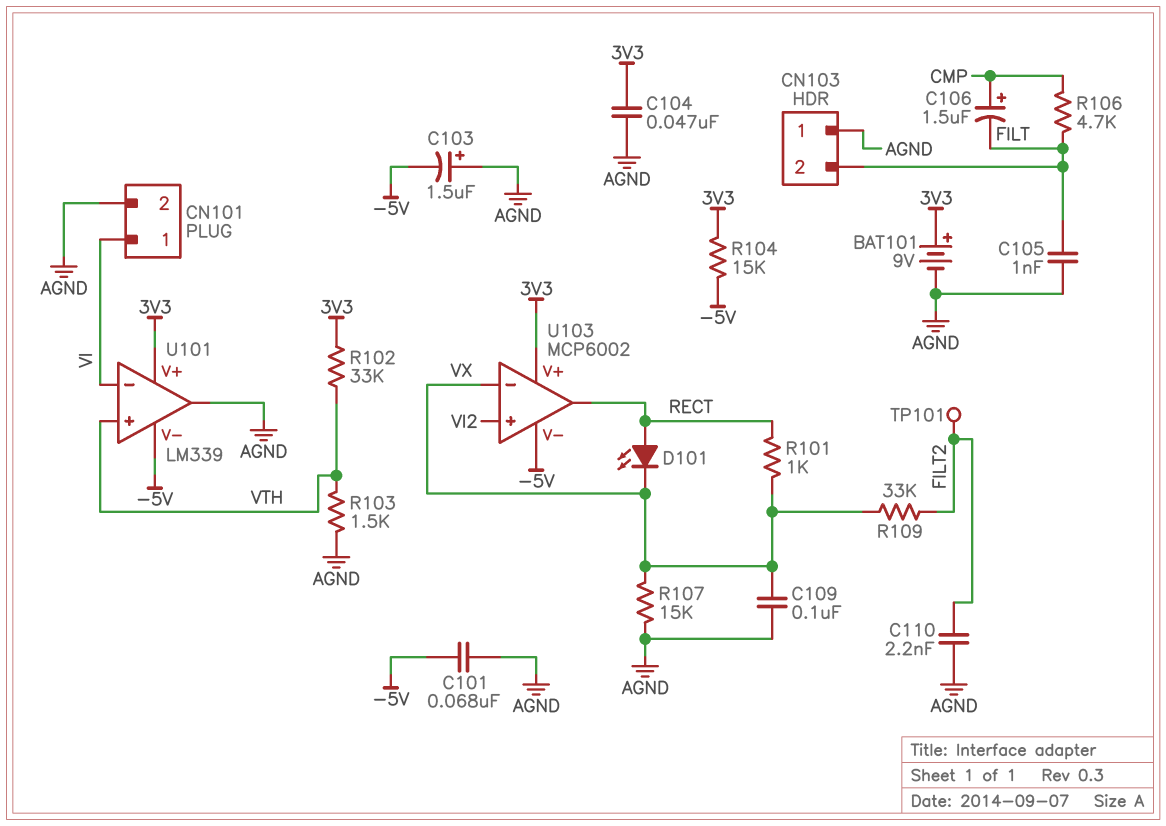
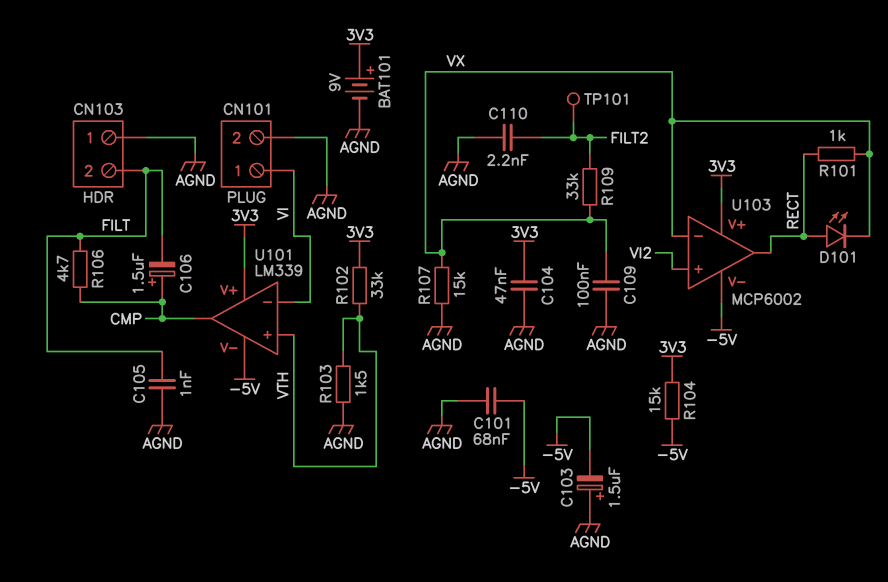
U101 pin out: AGND -> CMP

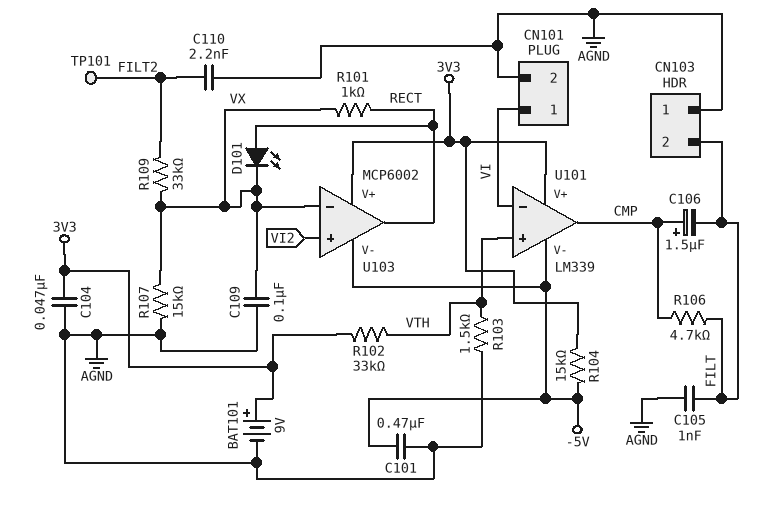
C101: 68nF (-5V, AGND) -> 470nF (-5V, AGND)
C103: 1.5uF (plus AGND, minus -5V) -> none

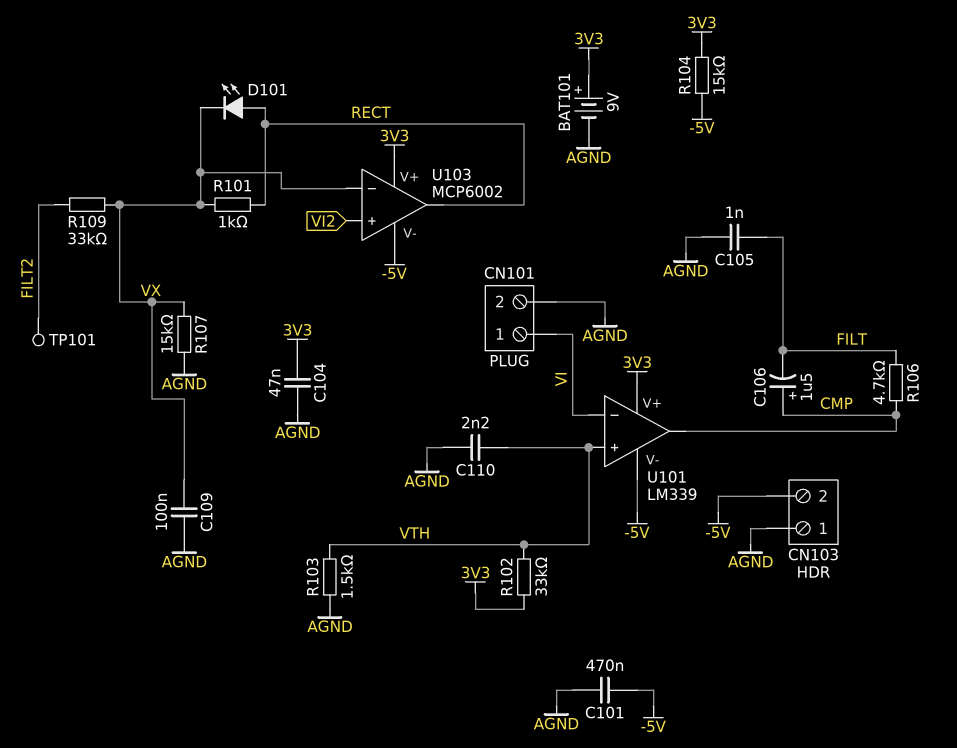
C110: 2.2nF (AGND, FILT2) -> 2.2nF (AGND, VTH)
CN103 pin 2: FILT -> -5V

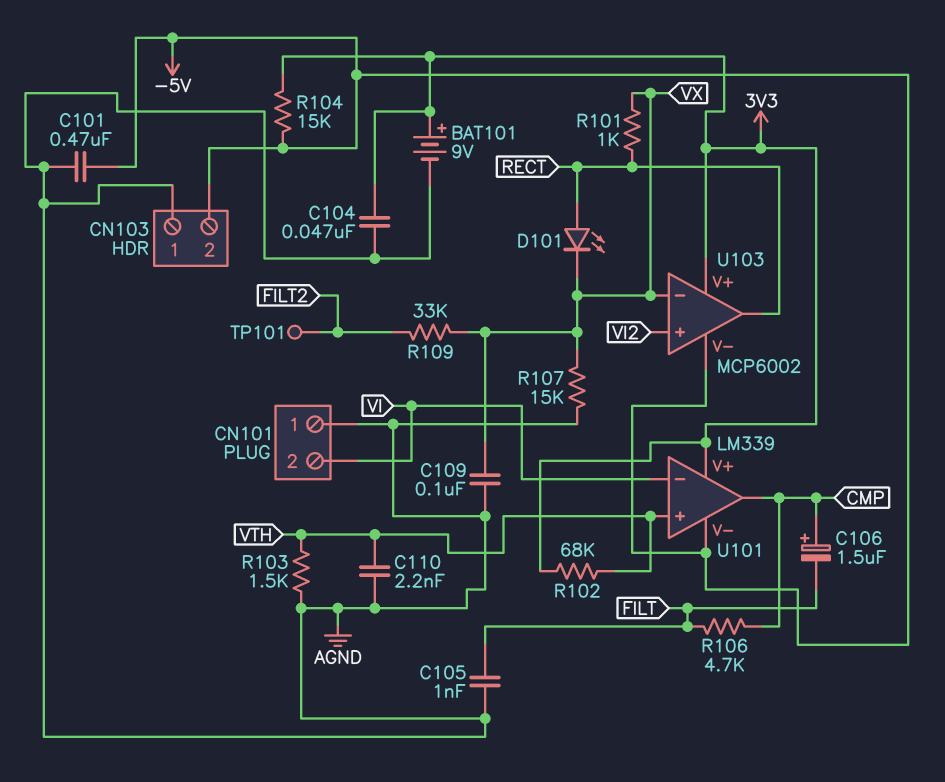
CN101 pin 1: VI -> AGND
CN101 pin 2: AGND -> VI
R102: 33k (3V3, VTH) -> 68k (3V3, VTH)

